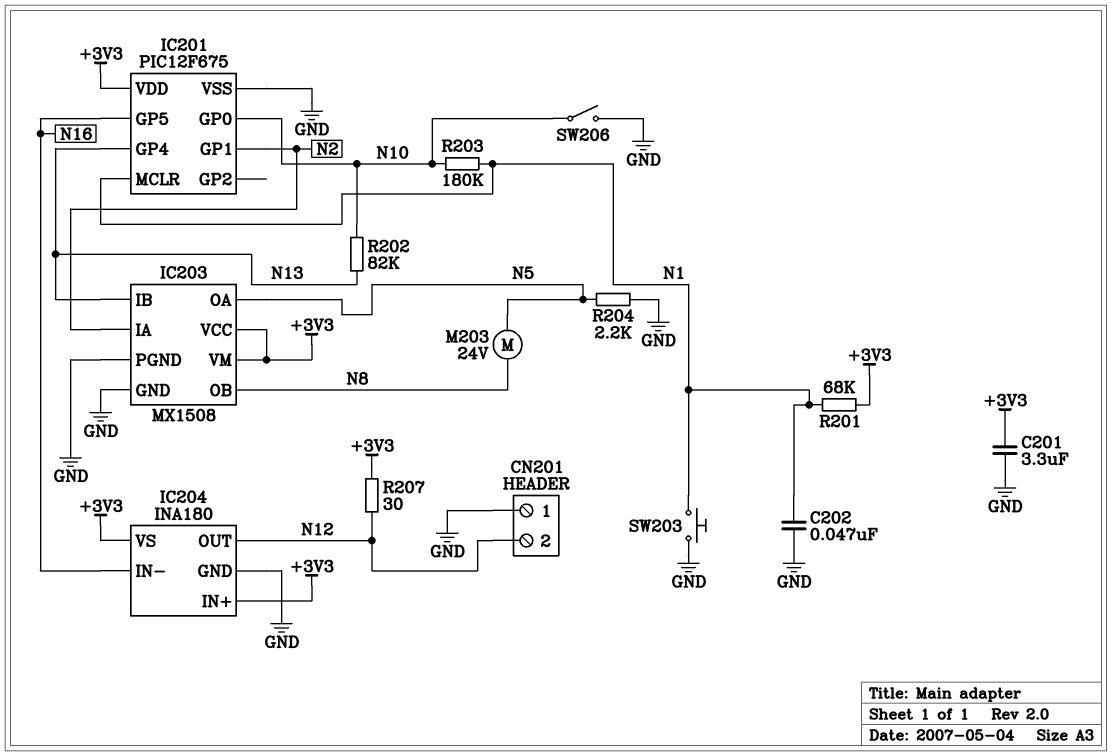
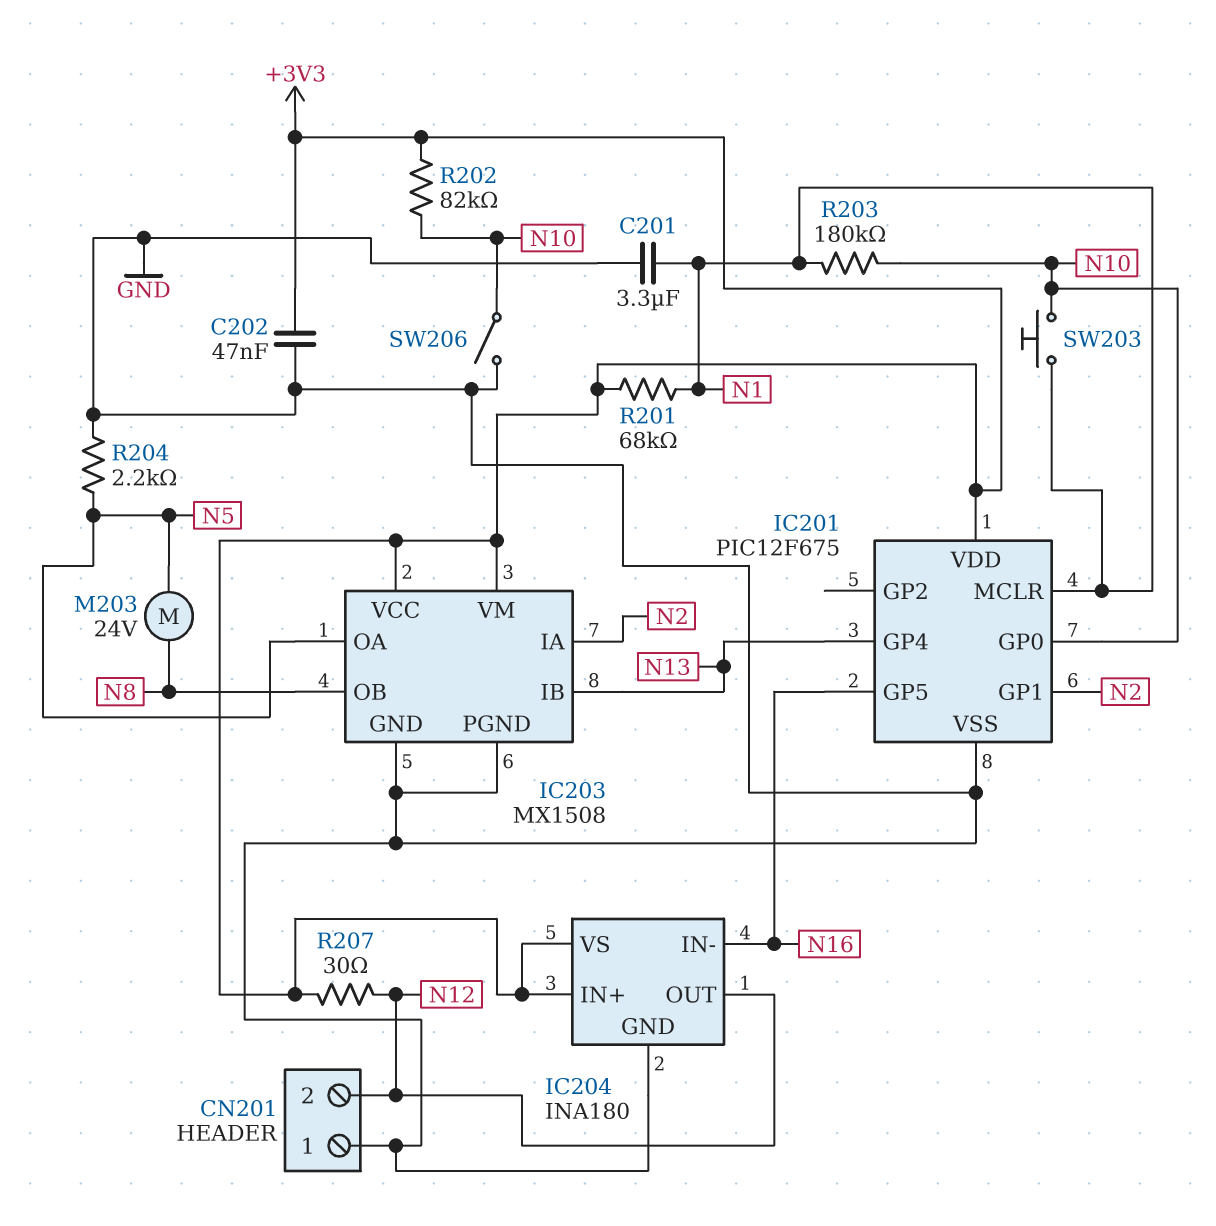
C201: 3.3uF (+3V3, GND) -> 3.3uF (GND, N1)
C202: 47nF (GND, N1) -> 47nF (+3V3, GND)
R202: 82k (N10, N13) -> 82k (+3V3, N10)
SW203: button (GND, N1) -> button (N1, N10)

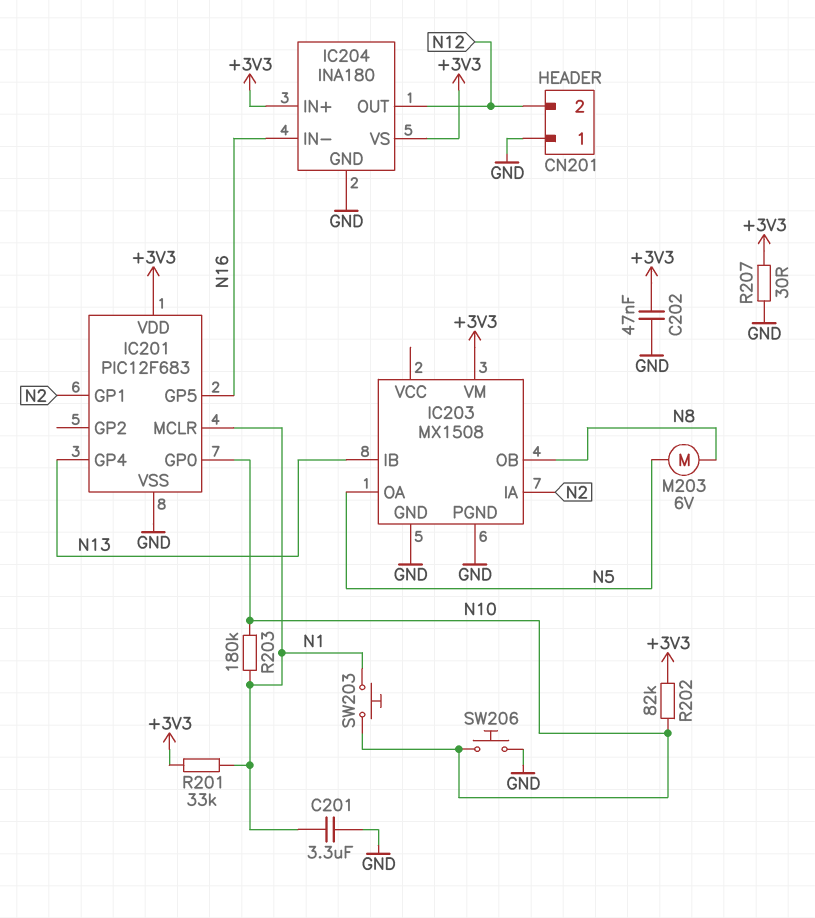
IC201: PIC12F675 -> PIC12F683
IC203 pin VCC: +3V3 -> none
M203: motor 24V (N5, N8) -> motor 6V (N5, N8)
R201: 68k (+3V3, N1) -> 33k (+3V3, N1)
R204: 2.2k (GND, N5) -> none
R207: 30 (+3V3, N12) -> 30 (+3V3, GND)
SW206: switch (GND, N10) -> button (GND, N10)

